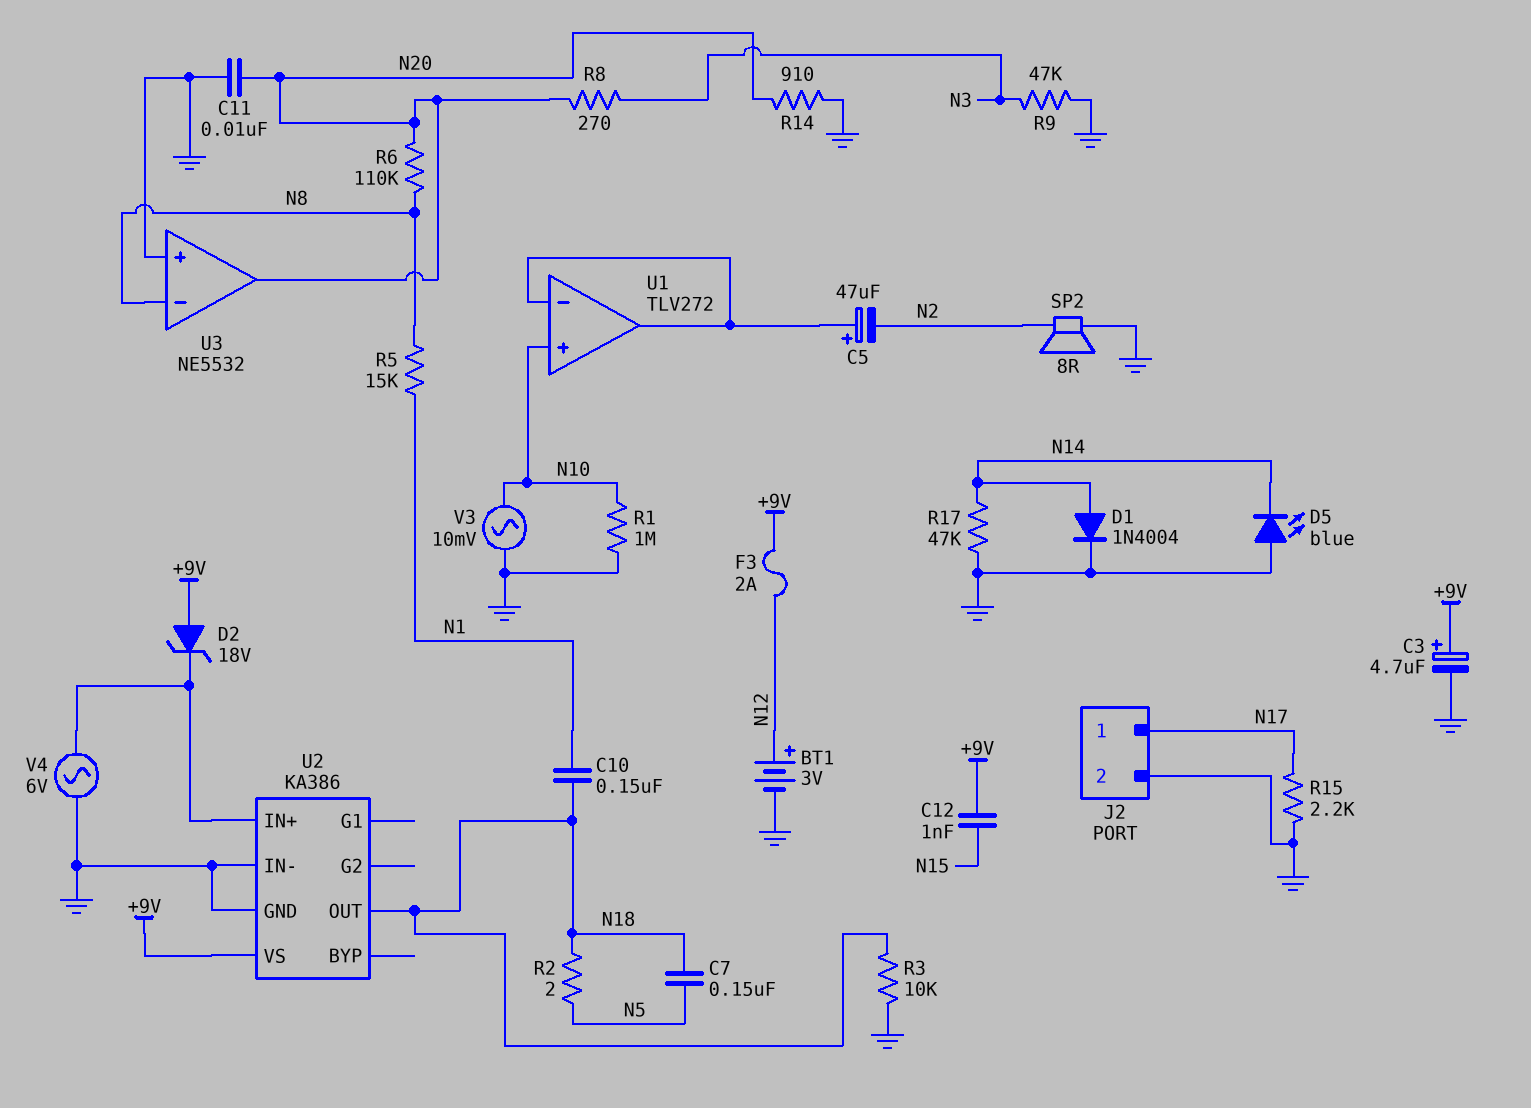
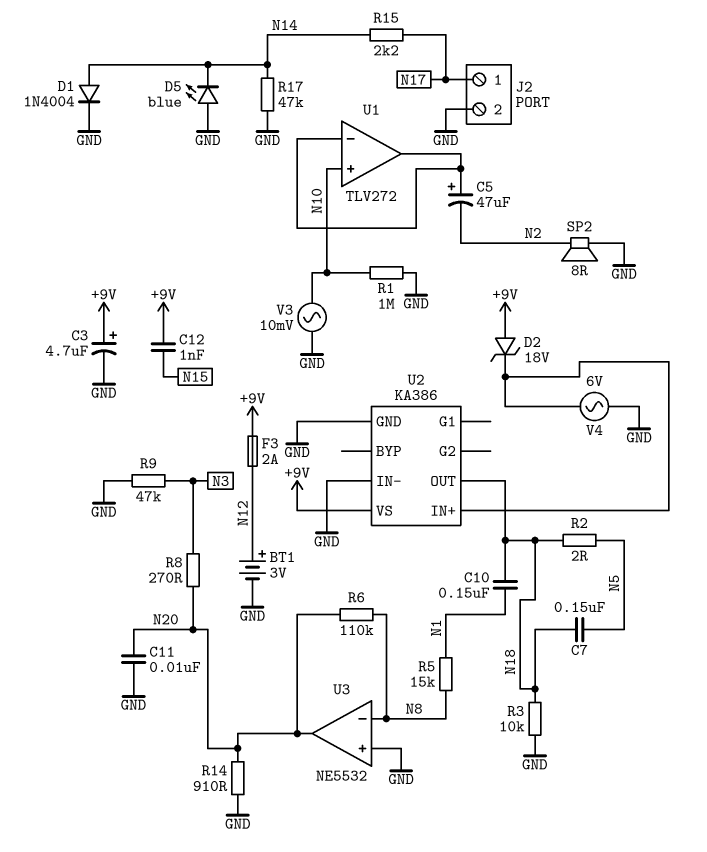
R15: 2.2k (GND, N17) -> 2.2k (N14, N17)

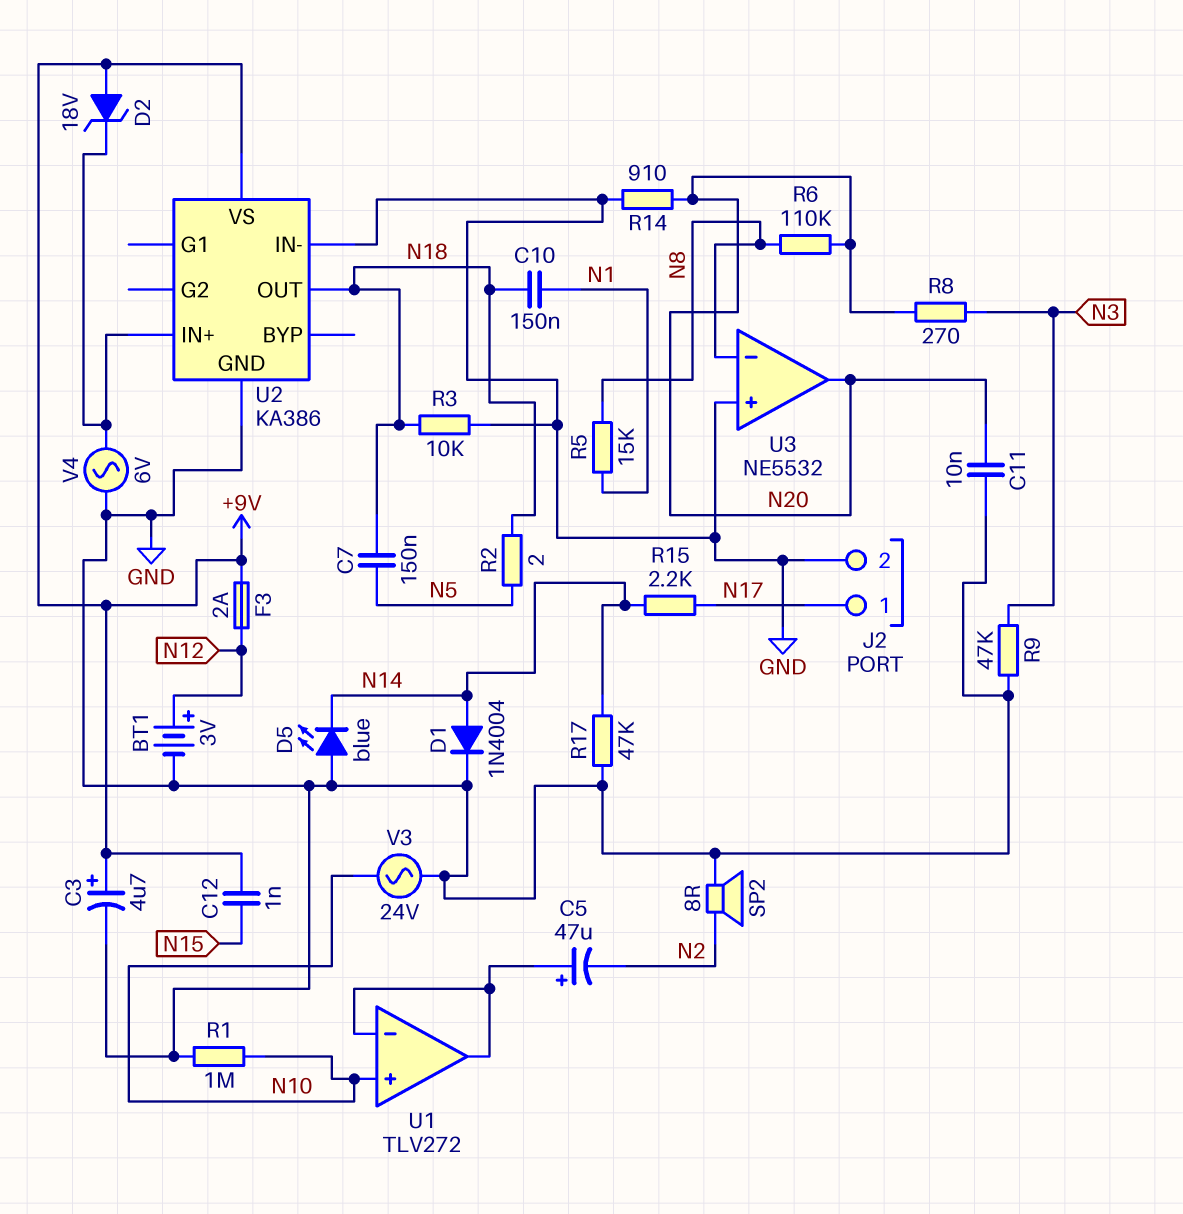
V3: AC 10mV (GND, N10) -> AC 24V (GND, N10)

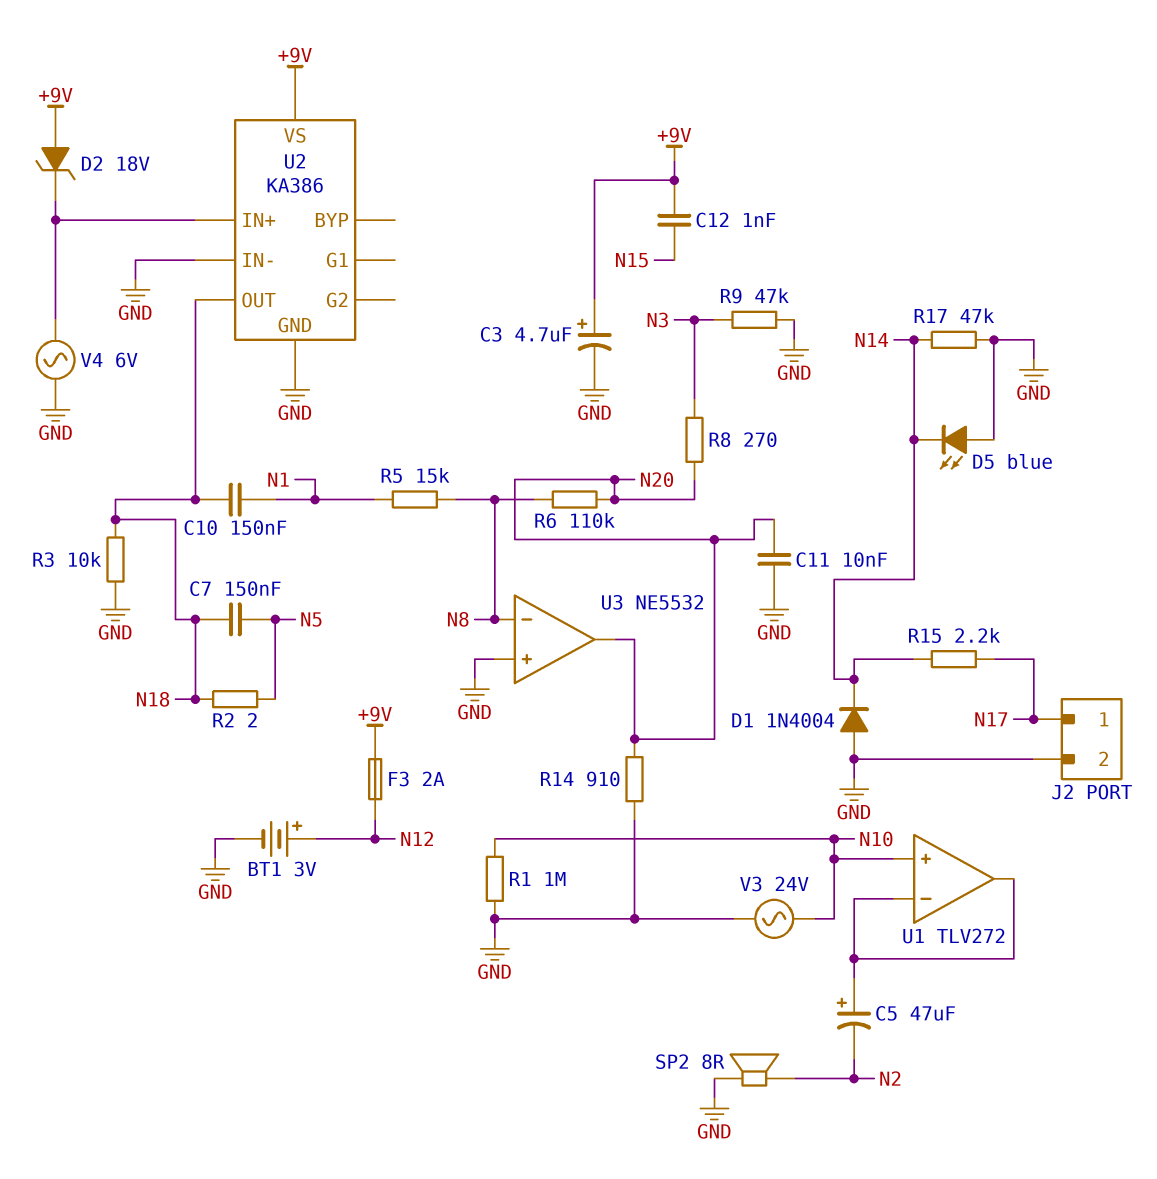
D1: diode 1N4004 (A N14, K GND) -> diode 1N4004 (A GND, K N14)

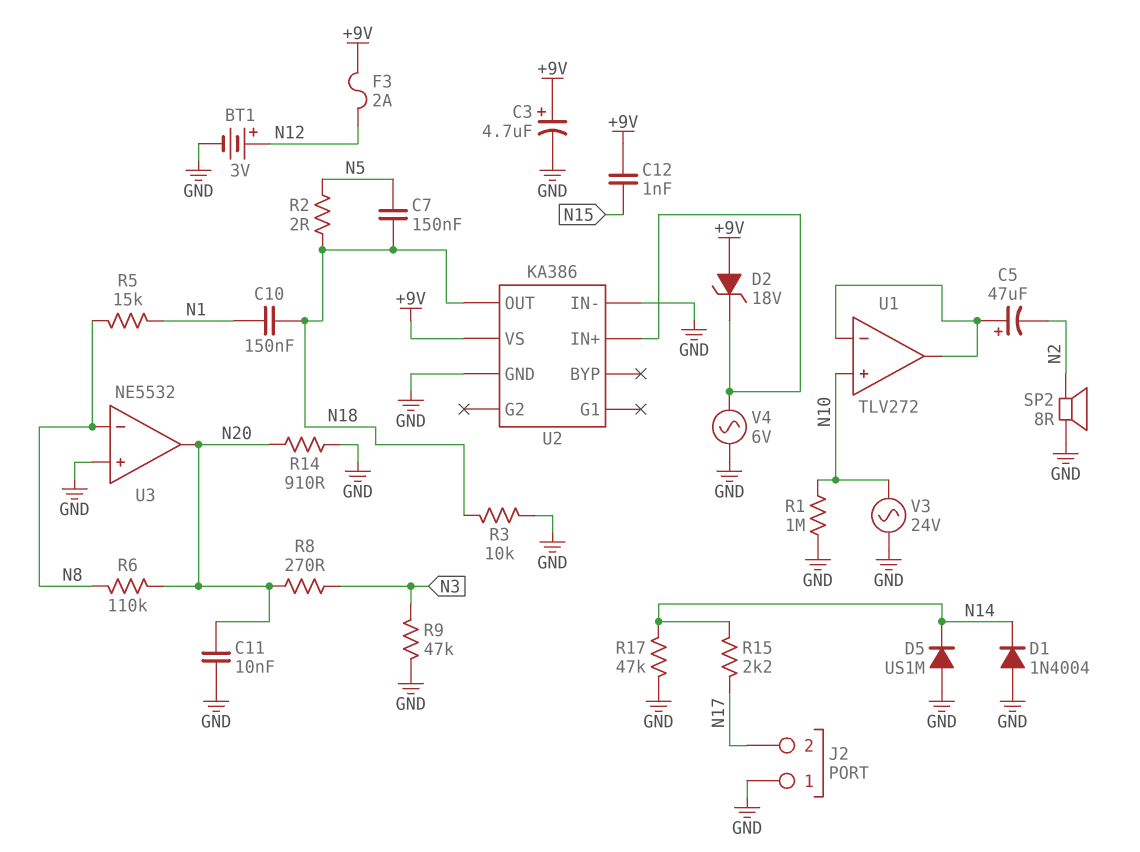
D5: LED blue (A GND, K N14) -> diode US1M (A GND, K N14)
J2 pin 1: N17 -> GND
J2 pin 2: GND -> N17

